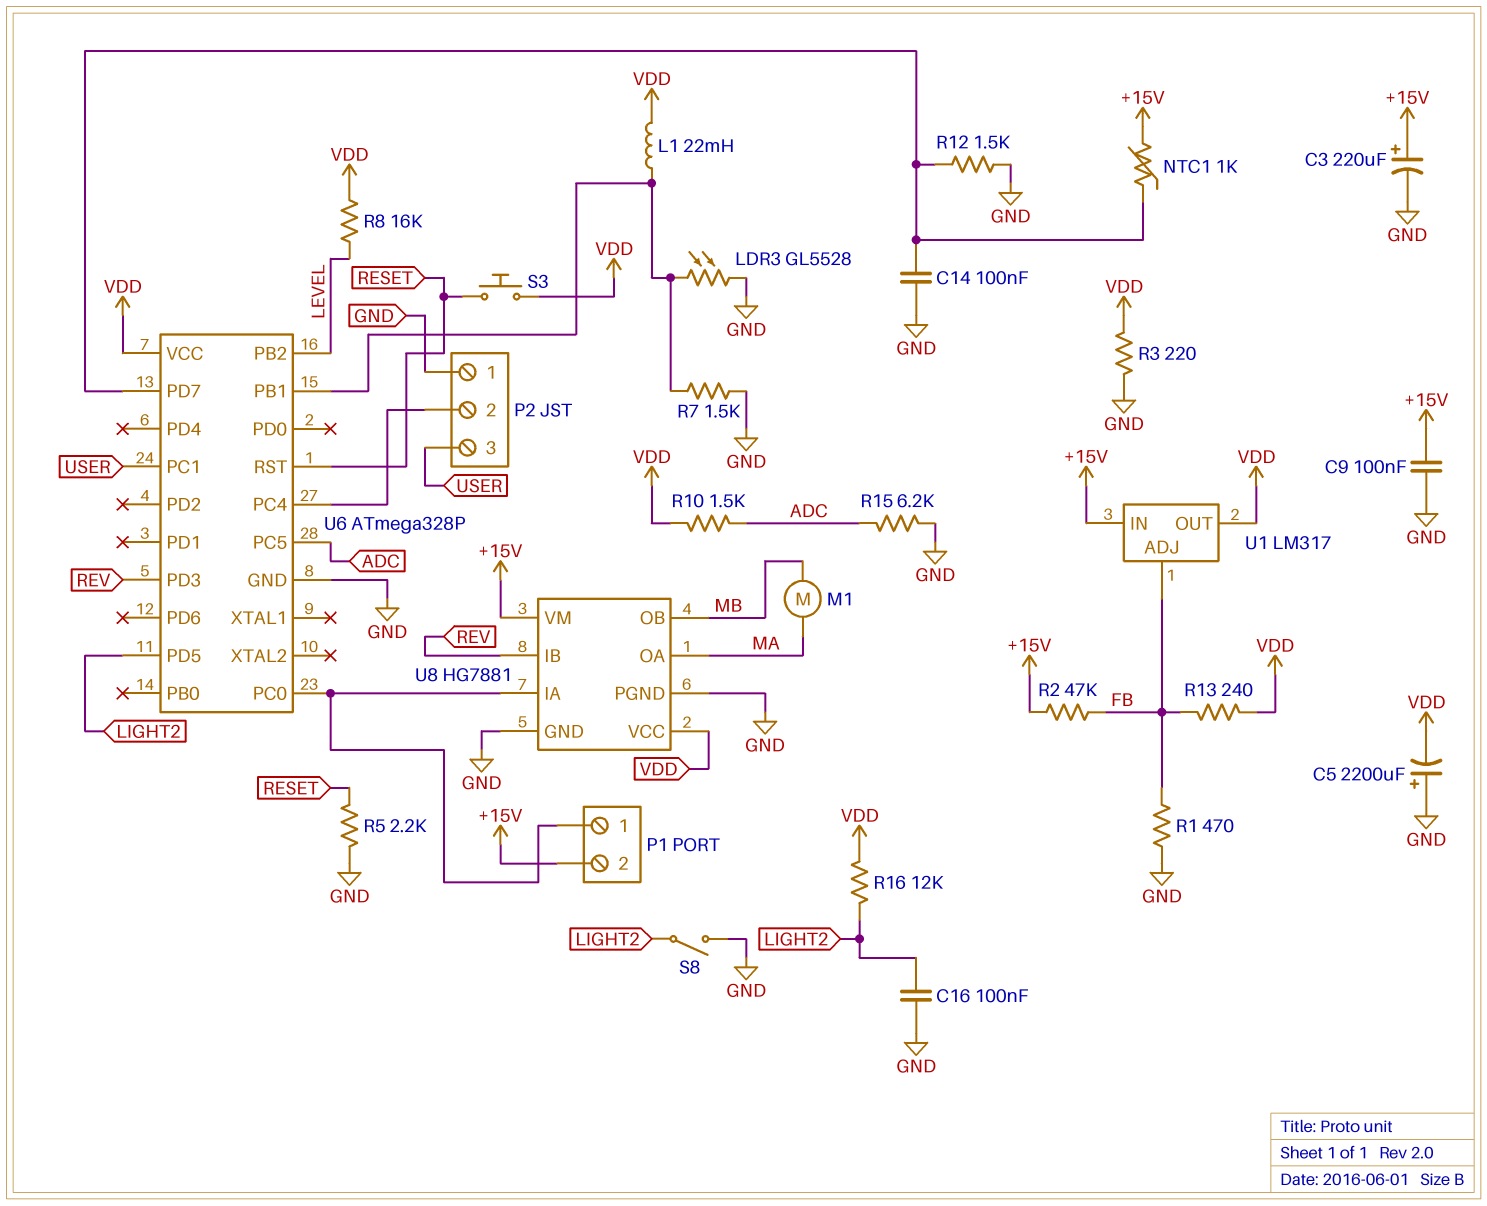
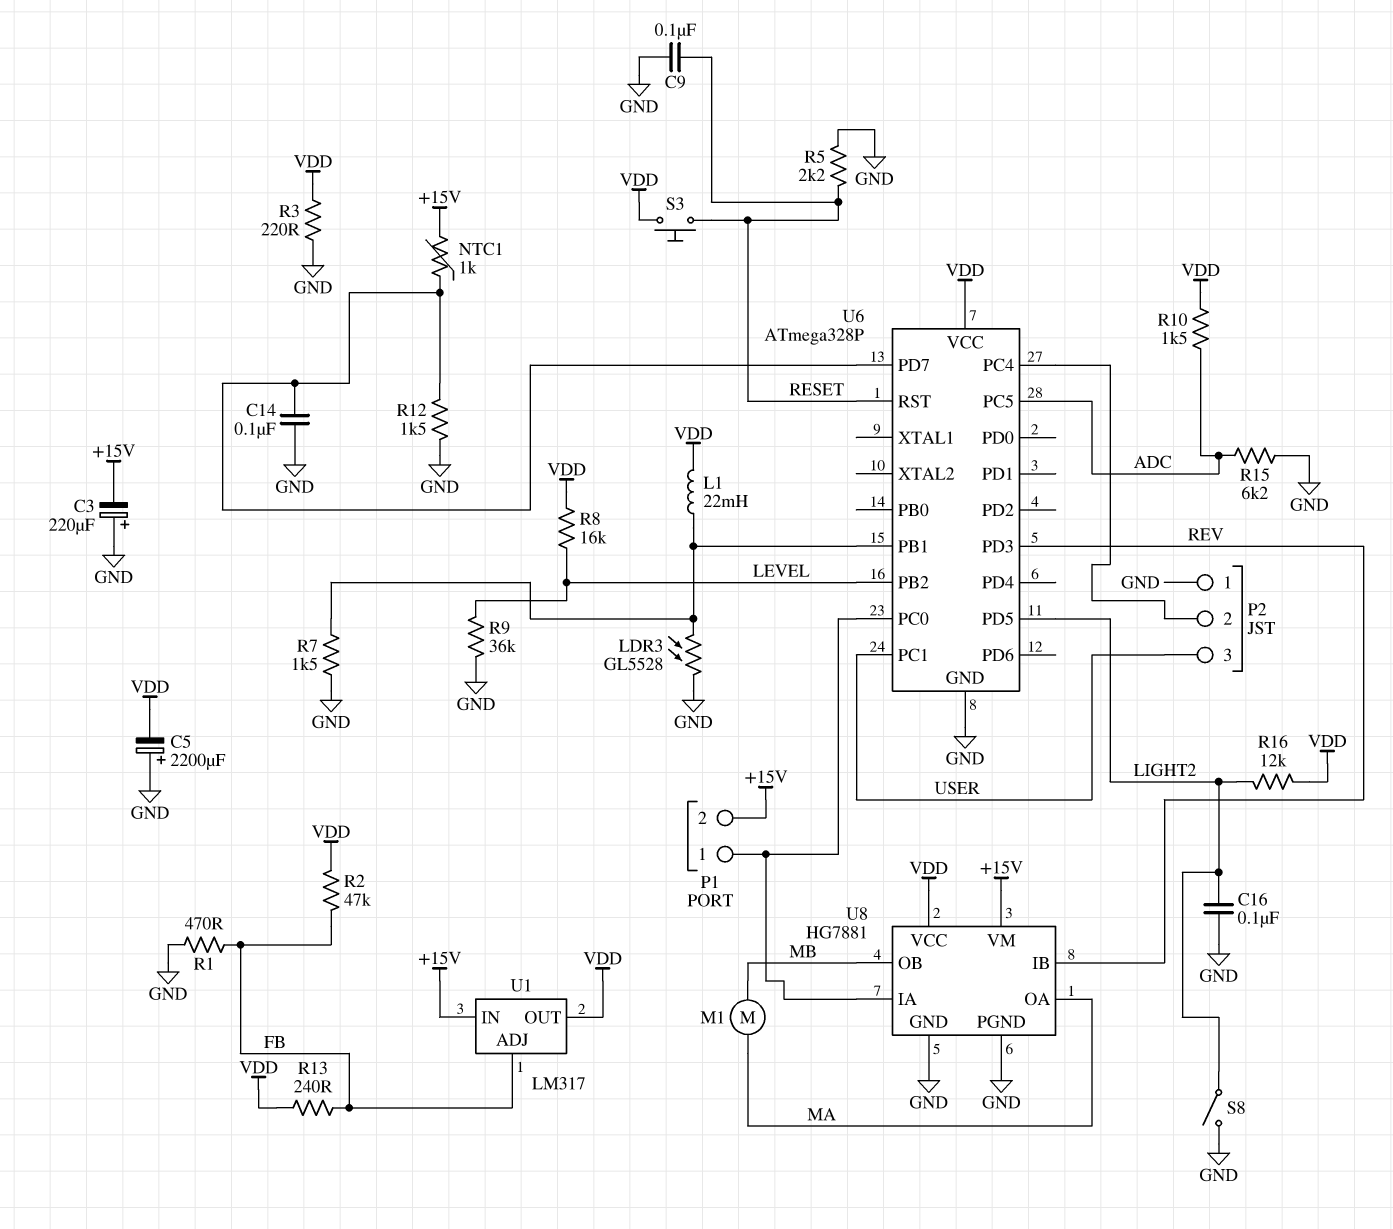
C3: 220uF (plus +15V, minus GND) -> 220uF (plus GND, minus +15V)
C9: 100nF (+15V, GND) -> 100nF (GND, RESET)
R2: 47k (+15V, FB) -> 47k (FB, VDD)
R9: none -> 36k (GND, LEVEL)

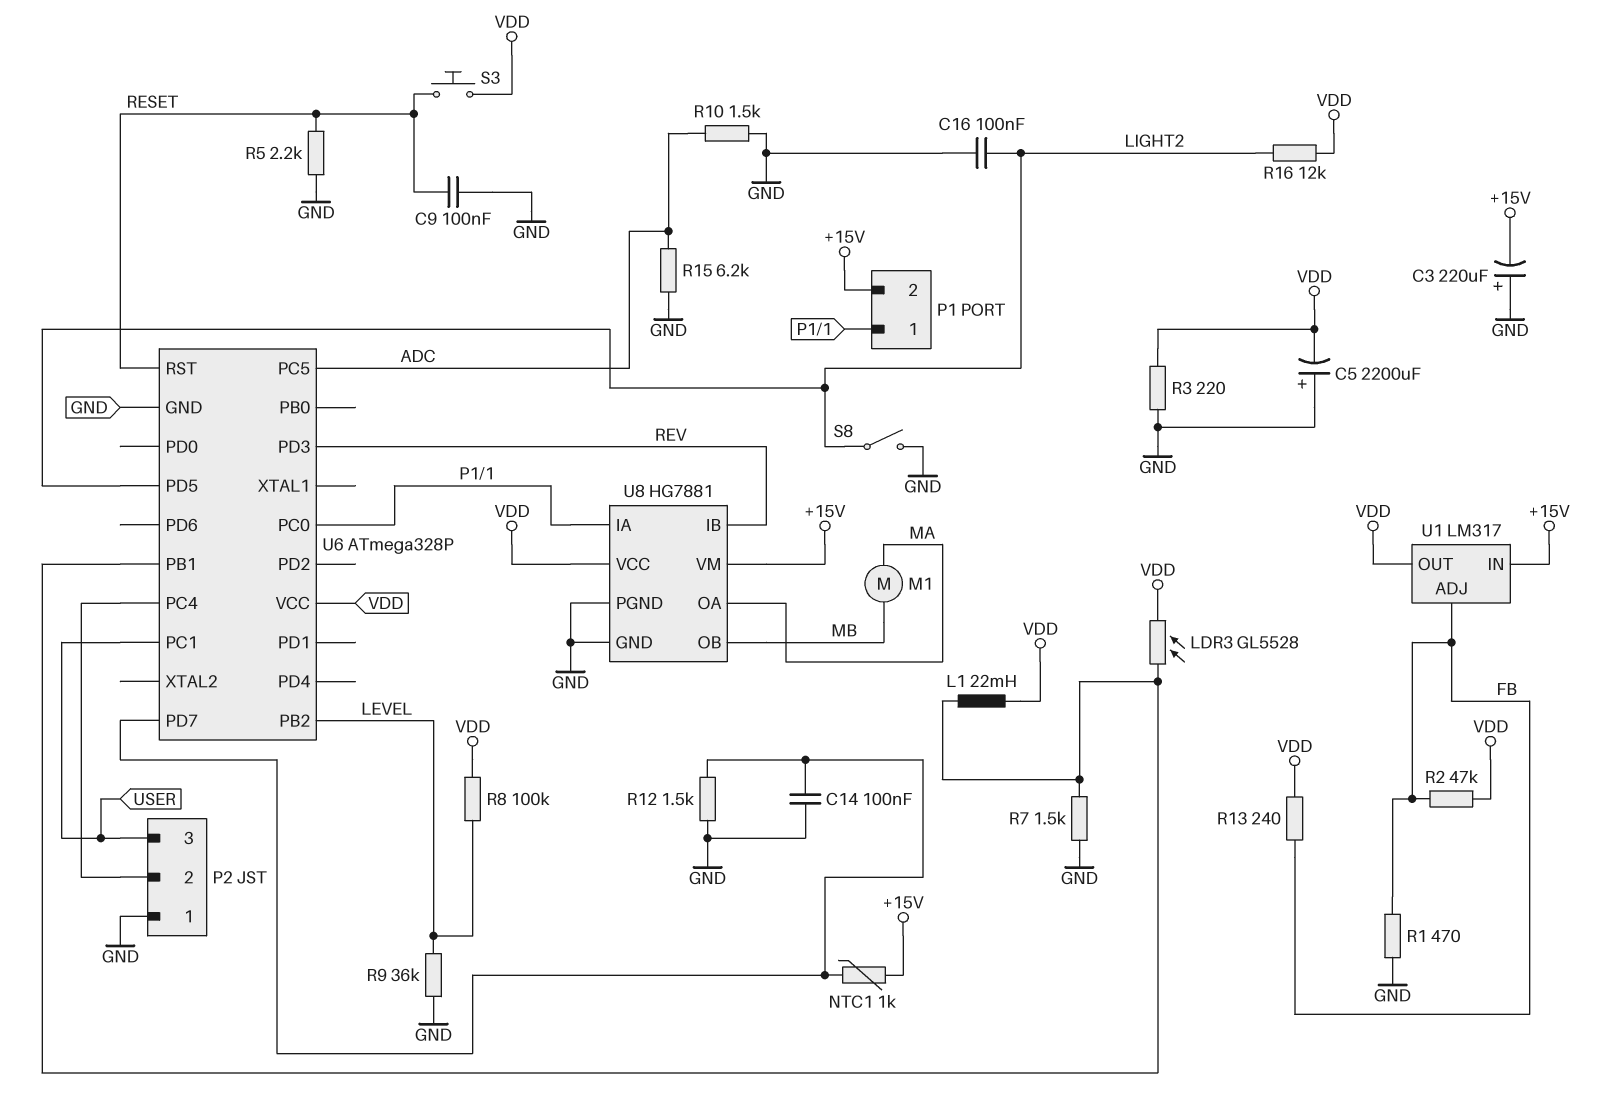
LDR3: GL5528 (GND, U6/PB1) -> GL5528 (U6/PB1, VDD)
R8: 16k (LEVEL, VDD) -> 100k (LEVEL, VDD)
R10: 1.5k (ADC, VDD) -> 1.5k (ADC, GND)

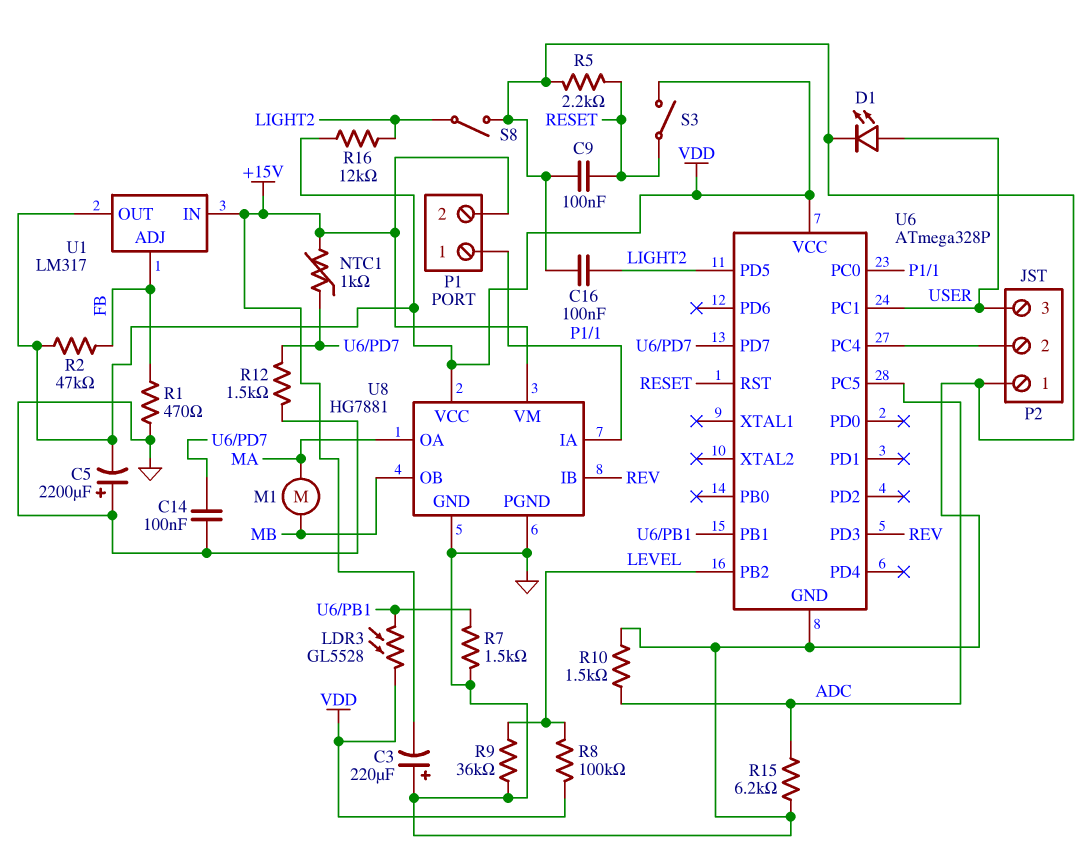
D1: none -> LED (A USER, K GND)
L1: 22mH (U6/PB1, VDD) -> none
R3: 220 (GND, VDD) -> none
R13: 240 (FB, VDD) -> none
S3: button (RESET, VDD) -> switch (RESET, VDD)

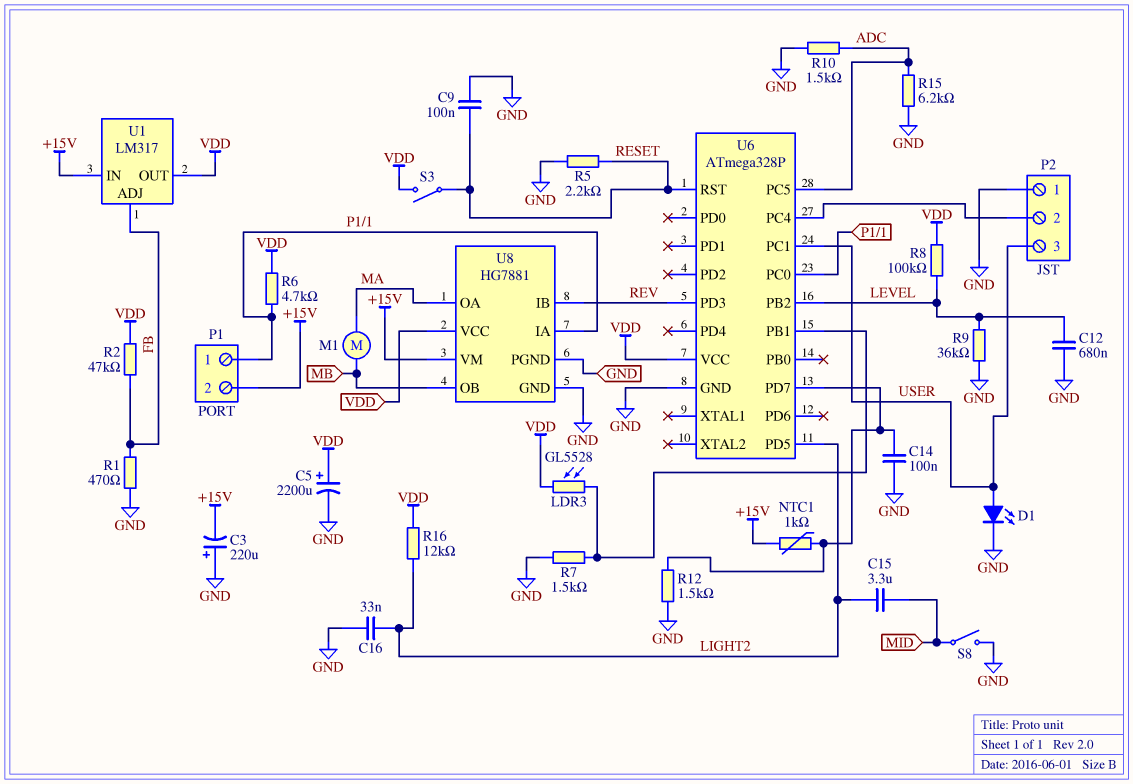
C5: 2200uF (plus GND, minus VDD) -> 2200uF (plus VDD, minus GND)
C12: none -> 680nF (GND, LEVEL)
C15: none -> 3.3uF (LIGHT2, MID)
C16: 100nF (GND, LIGHT2) -> 33nF (GND, LIGHT2)
R6: none -> 4.7k (P1/1, VDD)
S8: switch (GND, LIGHT2) -> switch (GND, MID)

